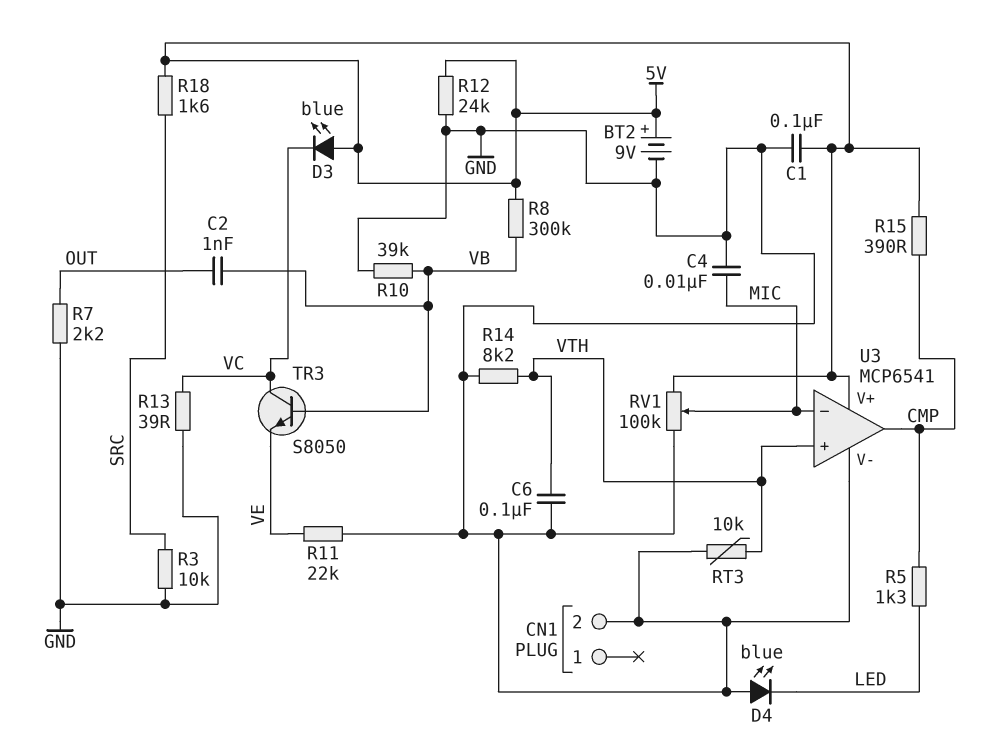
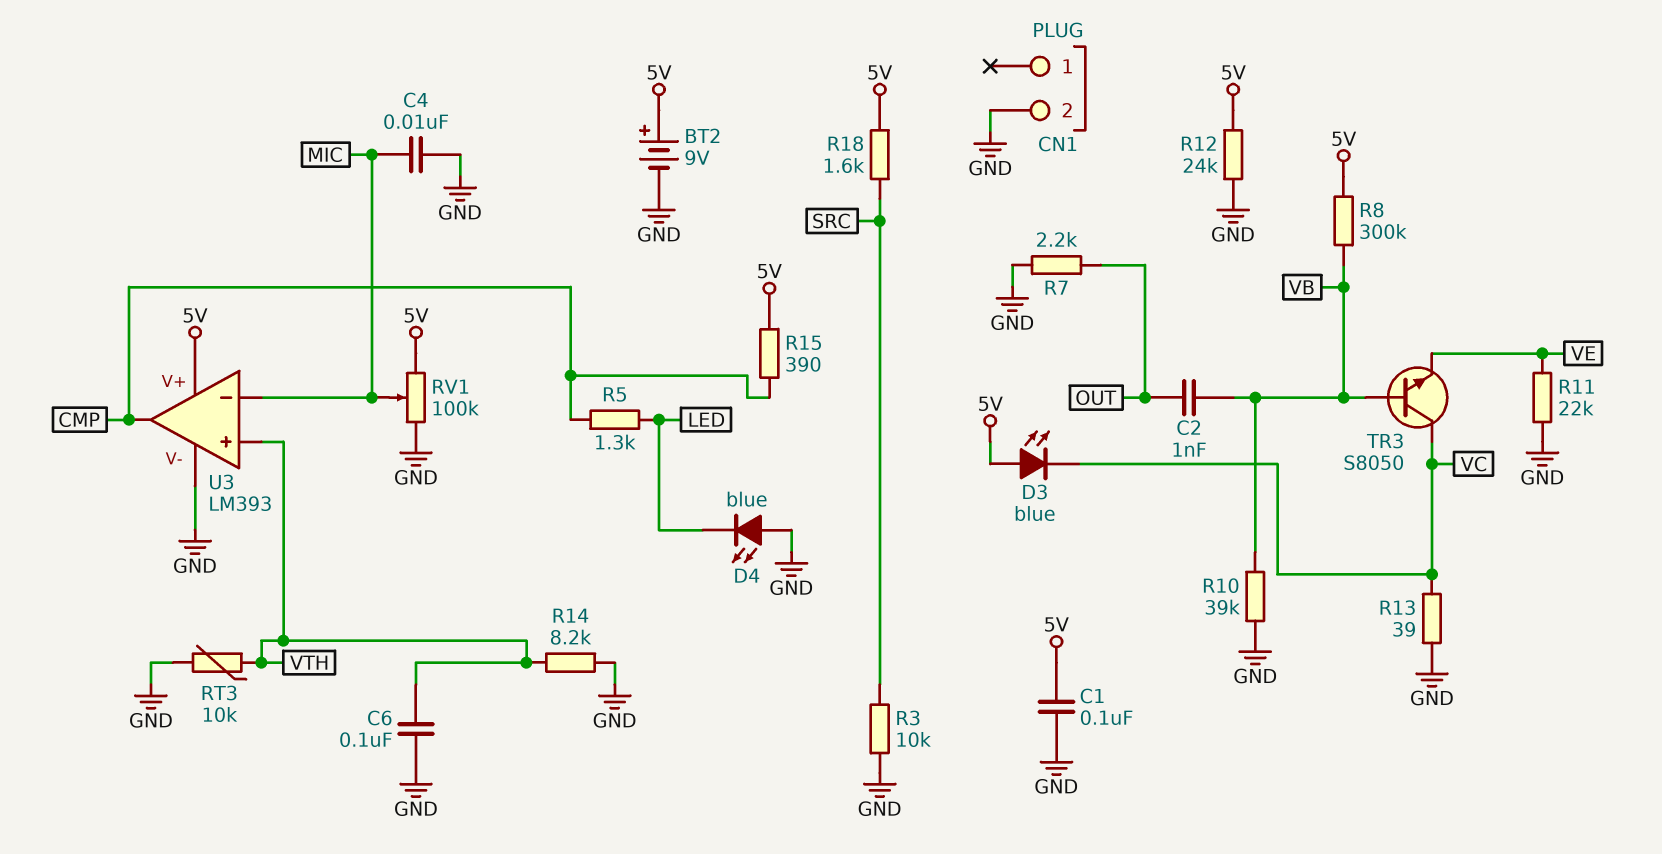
U3: MCP6541 -> LM393

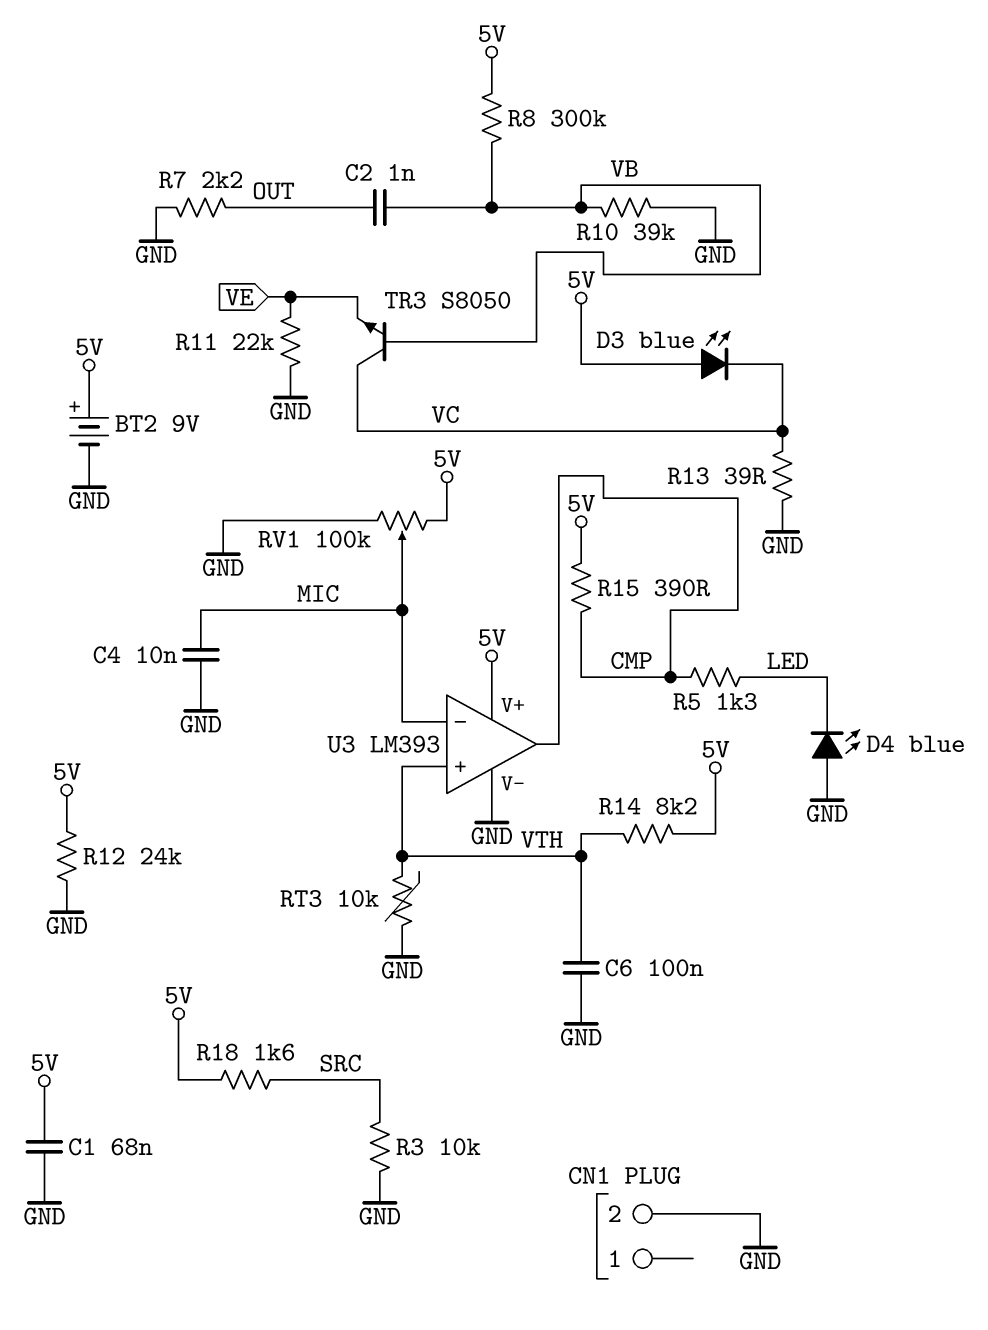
C1: 100nF (5V, GND) -> 68nF (5V, GND)
R14: 8.2k (GND, VTH) -> 8.2k (5V, VTH)

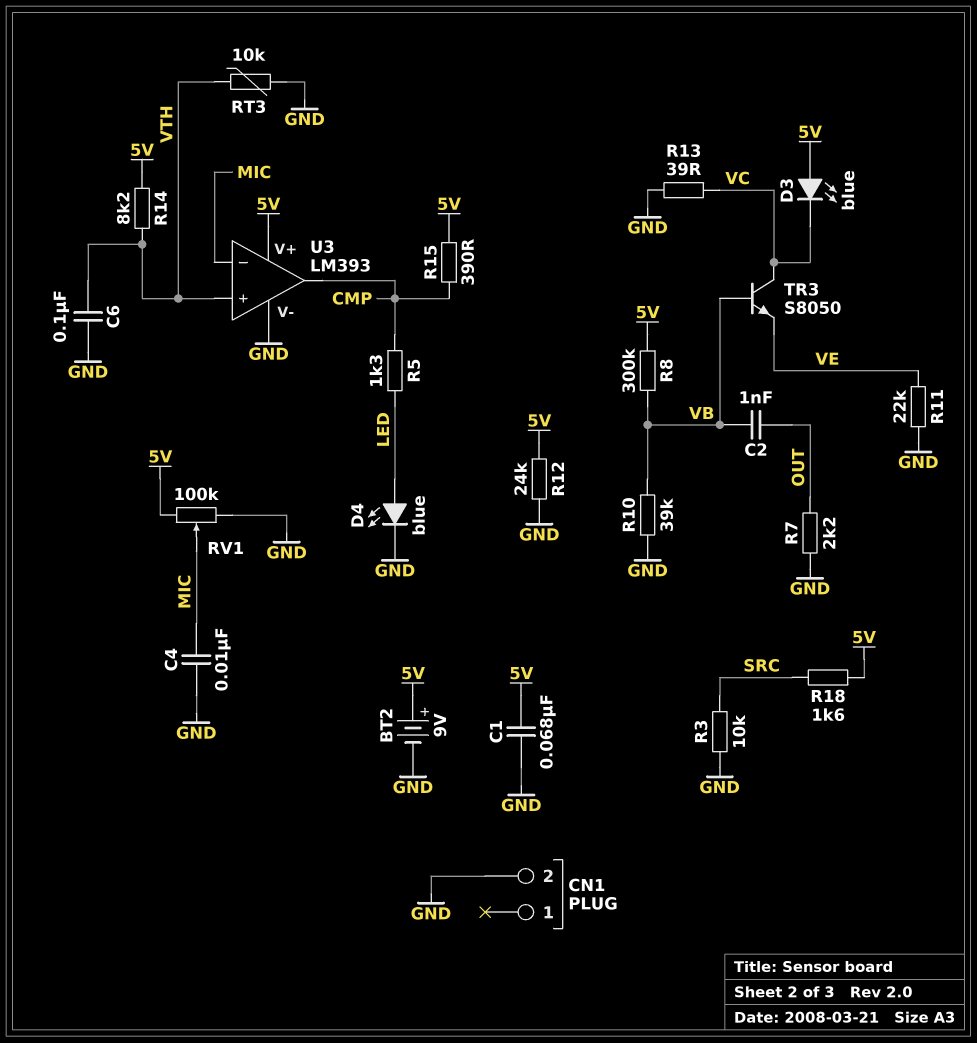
D4: LED blue (A GND, K LED) -> LED blue (A LED, K GND)

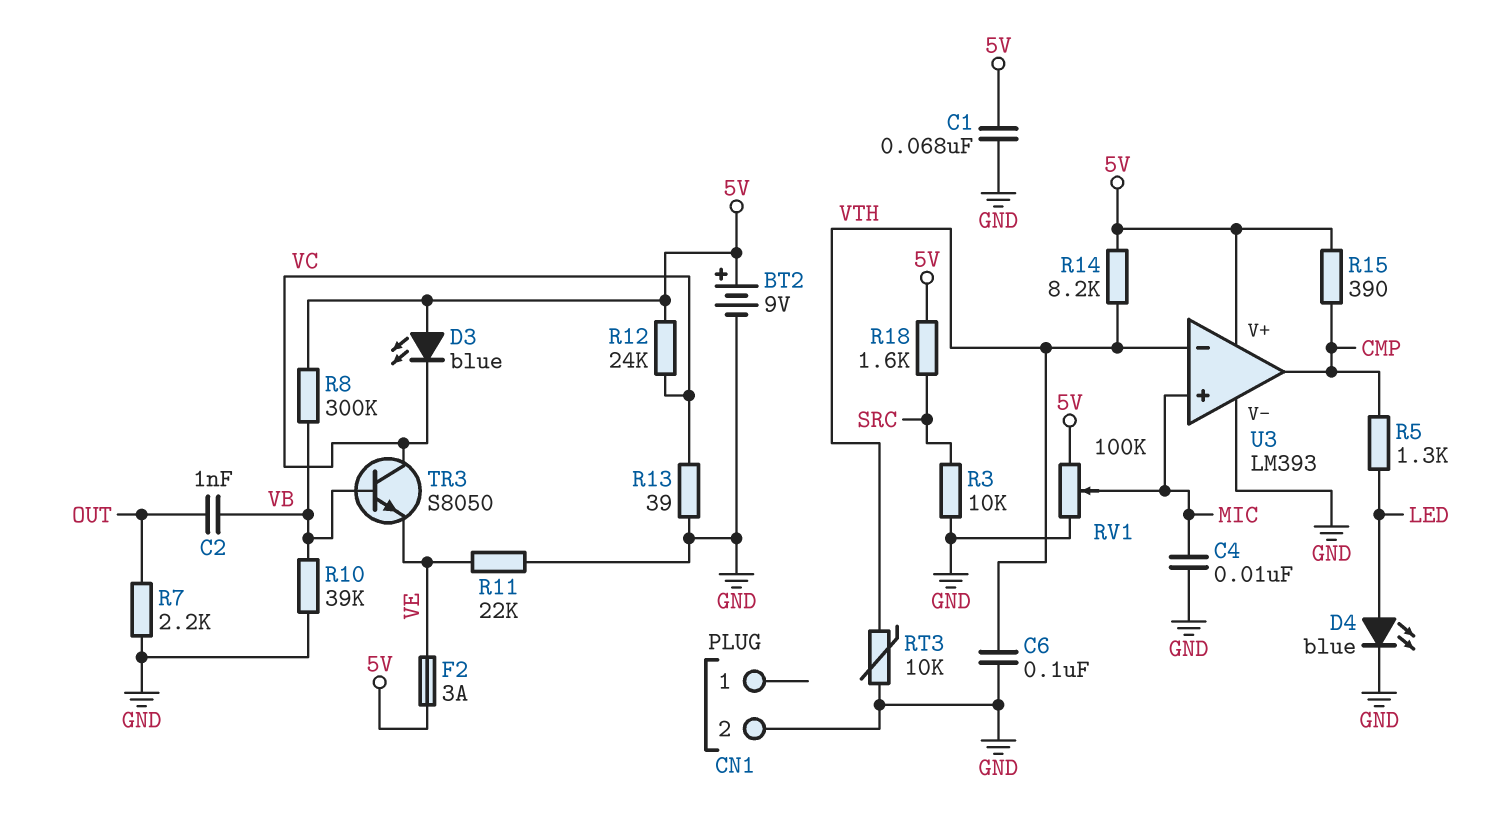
F2: none -> 3A (5V, VE)
R12: 24k (5V, GND) -> 24k (5V, VC)
U3 pin in+: VTH -> MIC
U3 pin in-: MIC -> VTH

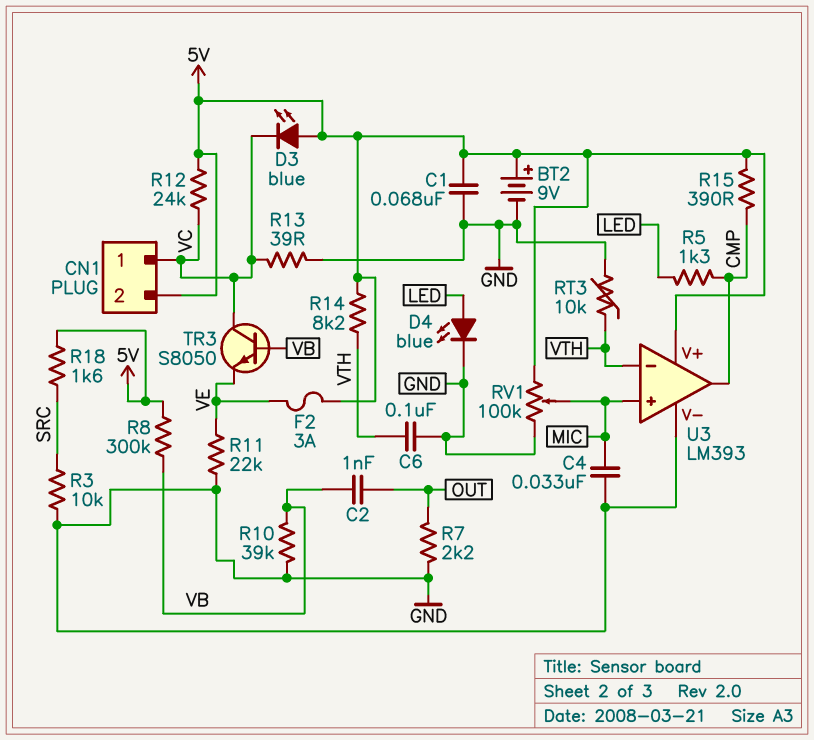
C4: 10nF (GND, MIC) -> 33nF (GND, MIC)
CN1 pin 1: none -> VC
CN1 pin 2: GND -> 5V

